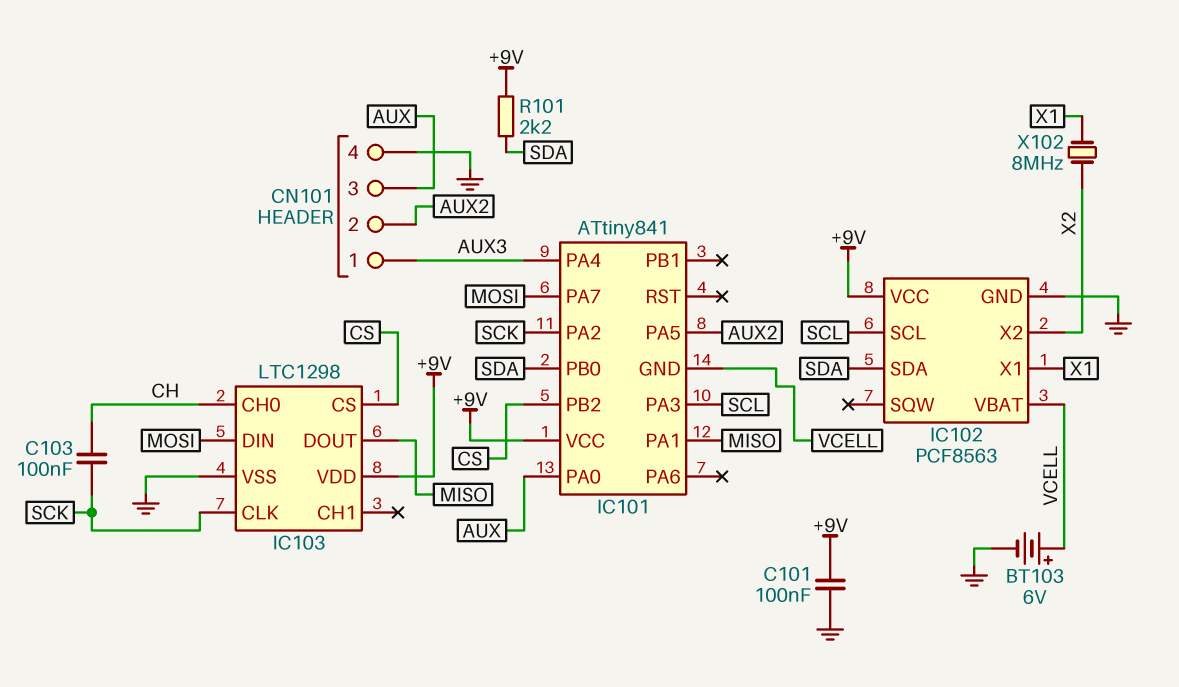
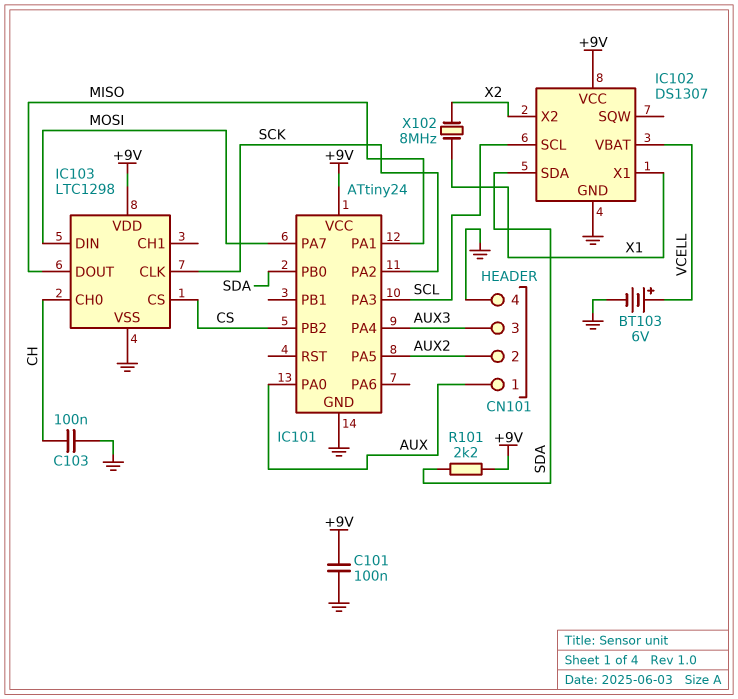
C103: 100nF (CH, SCK) -> 100nF (CH, GND)
CN101 pin 1: AUX3 -> AUX
CN101 pin 3: AUX -> AUX3
IC101: ATtiny841 -> ATtiny24
IC101 pin GND: VCELL -> GND
IC102: PCF8563 -> DS1307

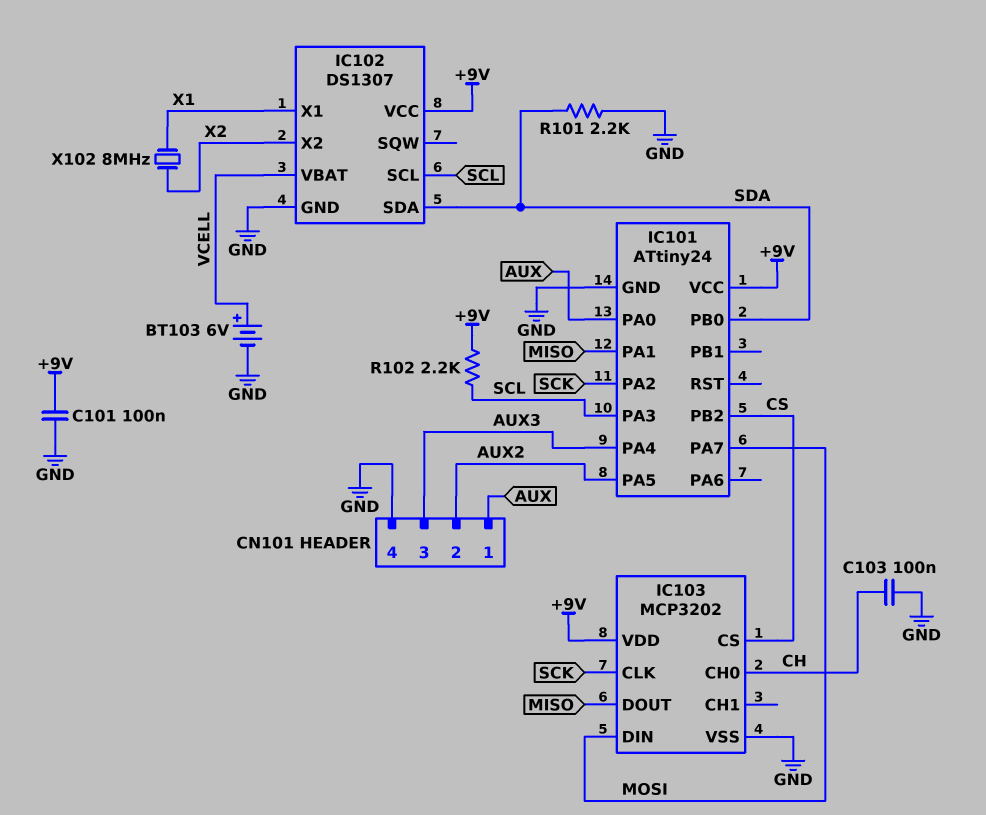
IC103: LTC1298 -> MCP3202
R101: 2.2k (+9V, SDA) -> 2.2k (GND, SDA)
R102: none -> 2.2k (+9V, SCL)

